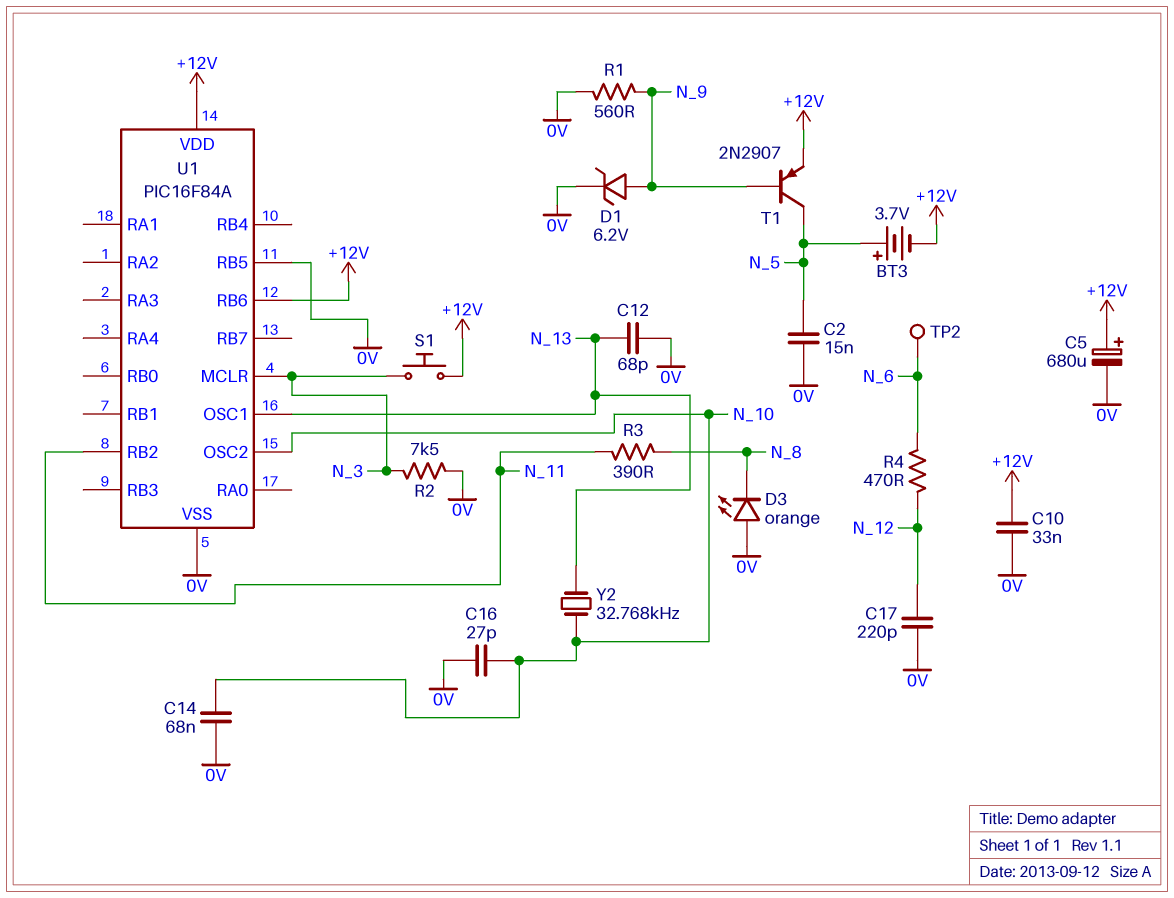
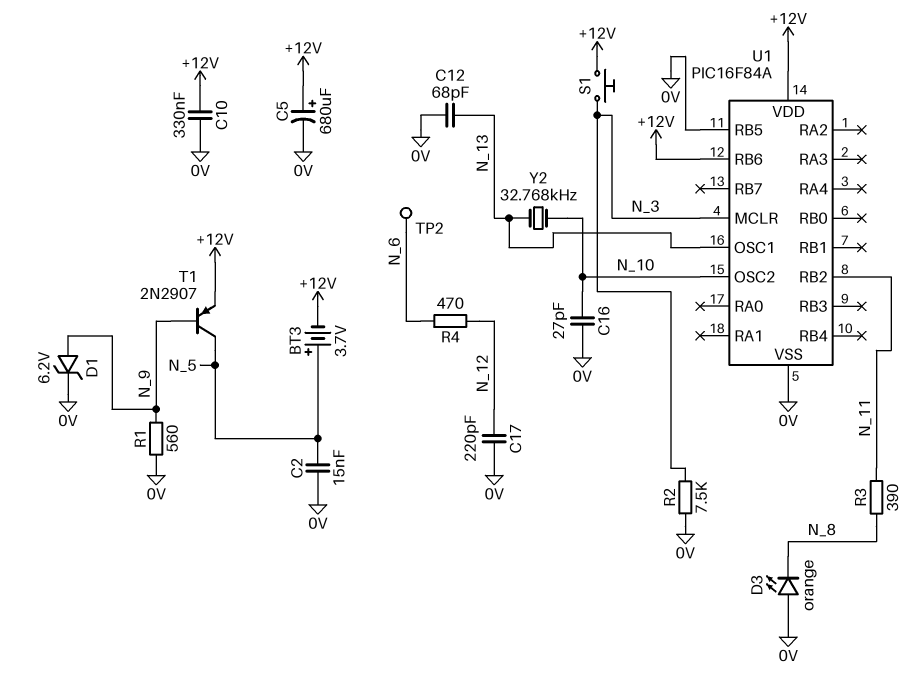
C10: 33nF (+12V, 0V) -> 330nF (+12V, 0V)
C14: 68nF (0V, N_10) -> none

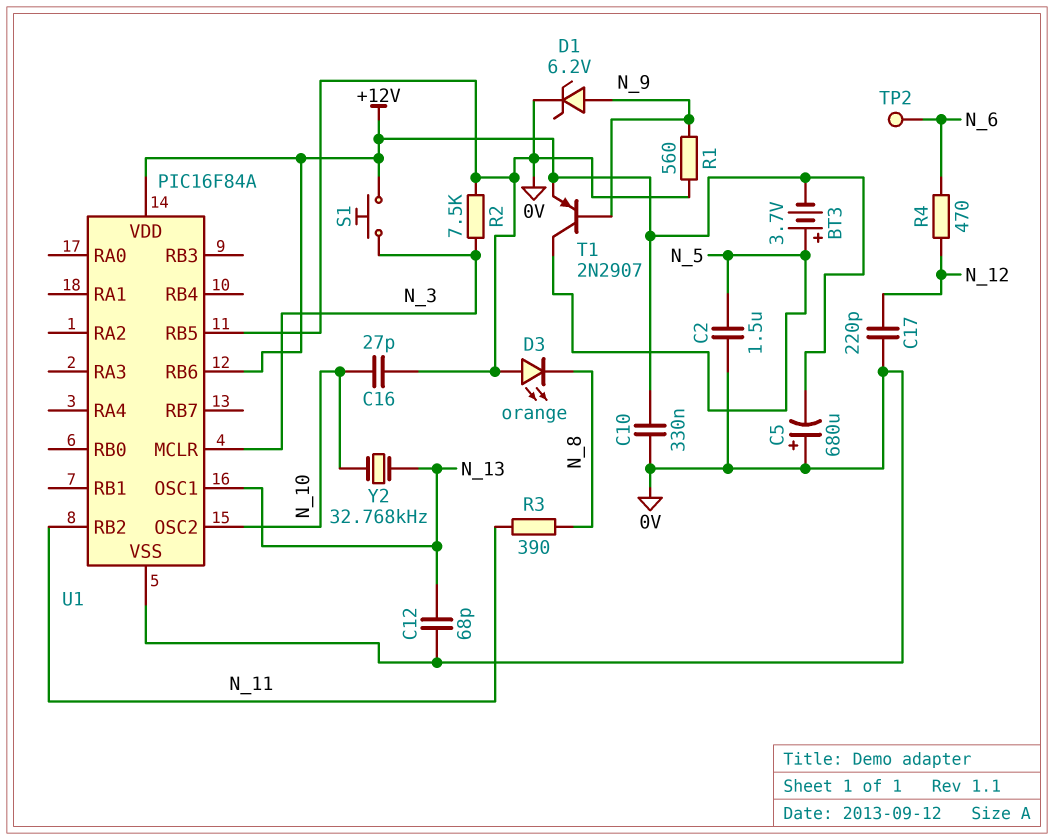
C2: 15nF (0V, N_5) -> 1.5uF (0V, N_5)
C5: 680uF (plus +12V, minus 0V) -> 680uF (plus 0V, minus +12V)

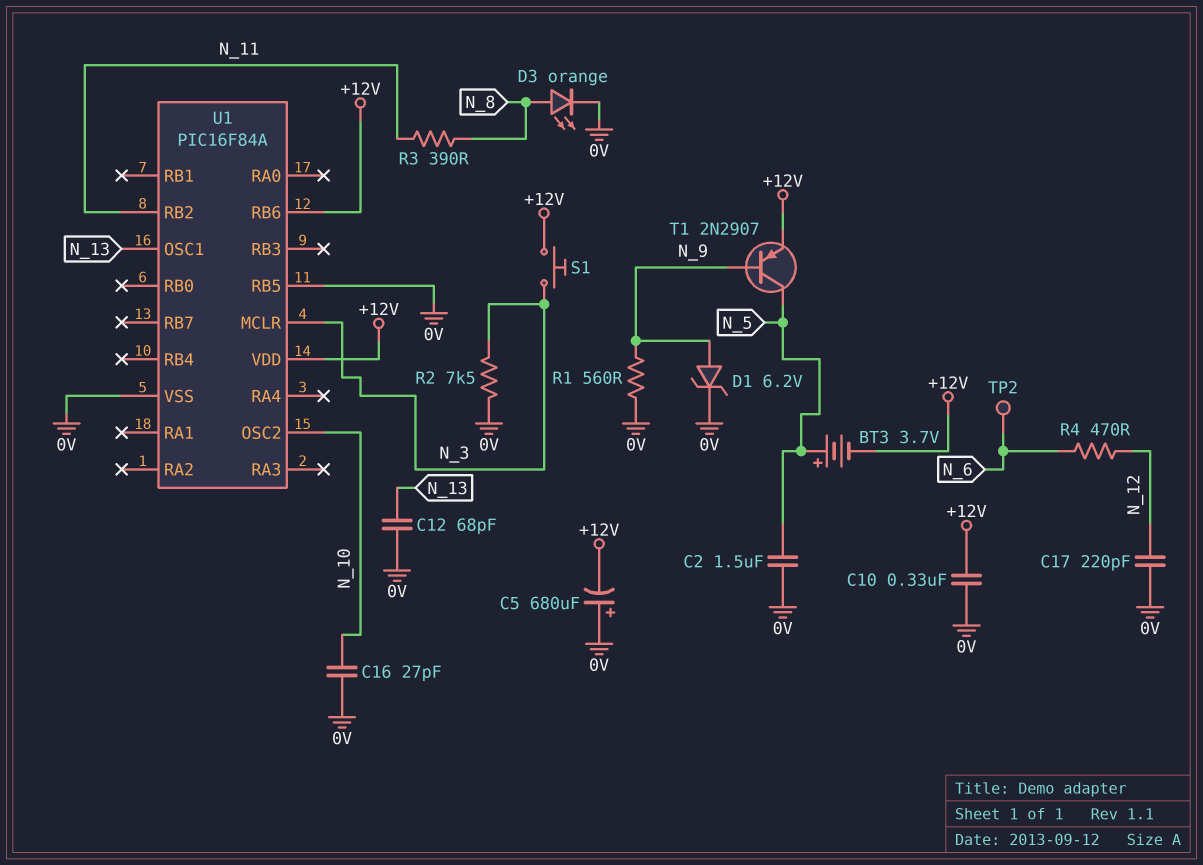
D3: LED orange (A 0V, K N_8) -> LED orange (A N_8, K 0V)
Y2: 32.768kHz (N_10, N_13) -> none

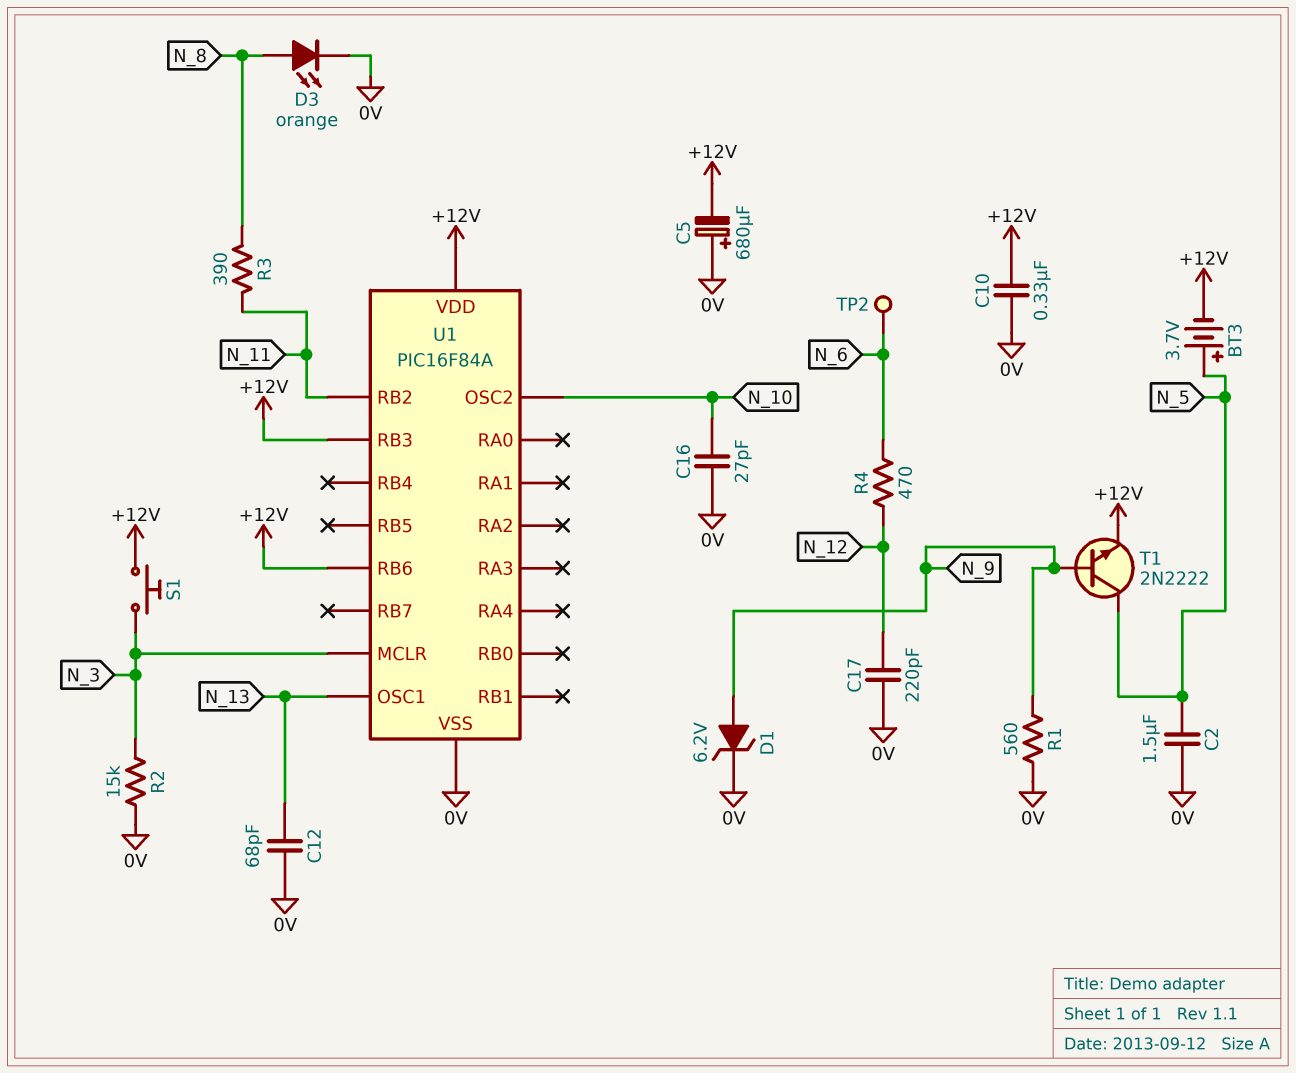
R2: 7.5k (0V, N_3) -> 15k (0V, N_3)
T1: PNP 2N2907 (B N_9, C N_5, E +12V) -> NPN 2N2222 (B N_9, C N_5, E +12V)
U1 pin RB3: none -> +12V
U1 pin RB5: 0V -> none

